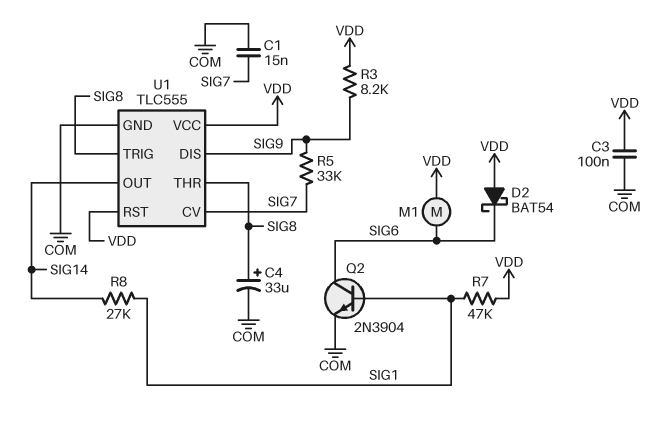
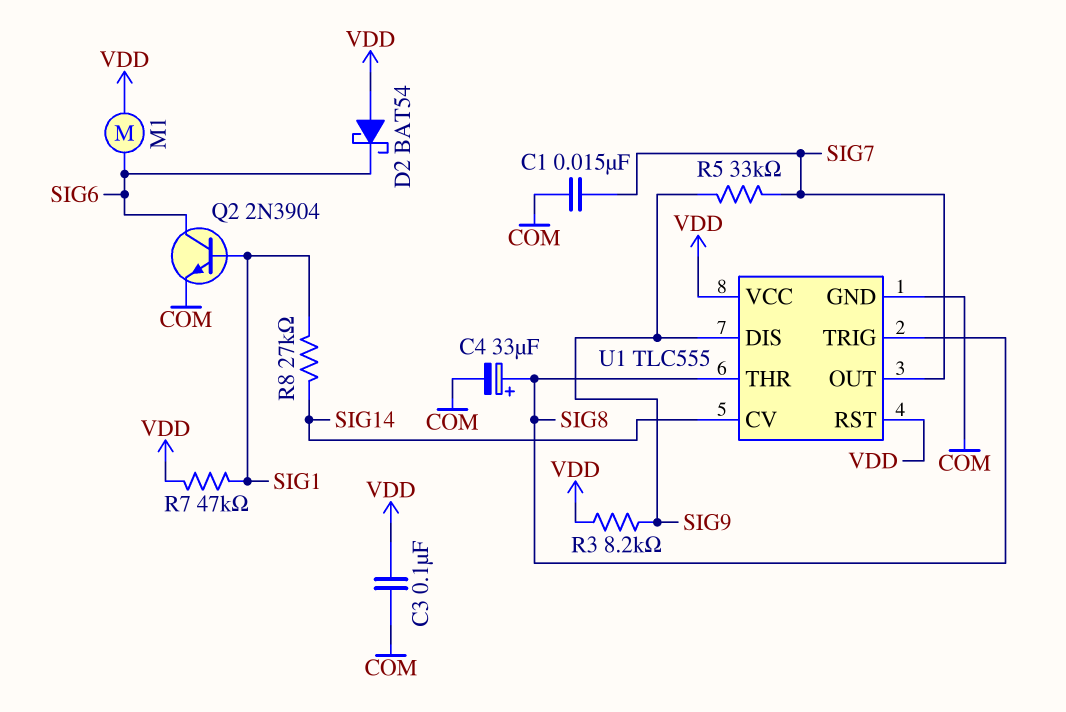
U1 pin CV: SIG7 -> SIG14
U1 pin OUT: SIG14 -> SIG7

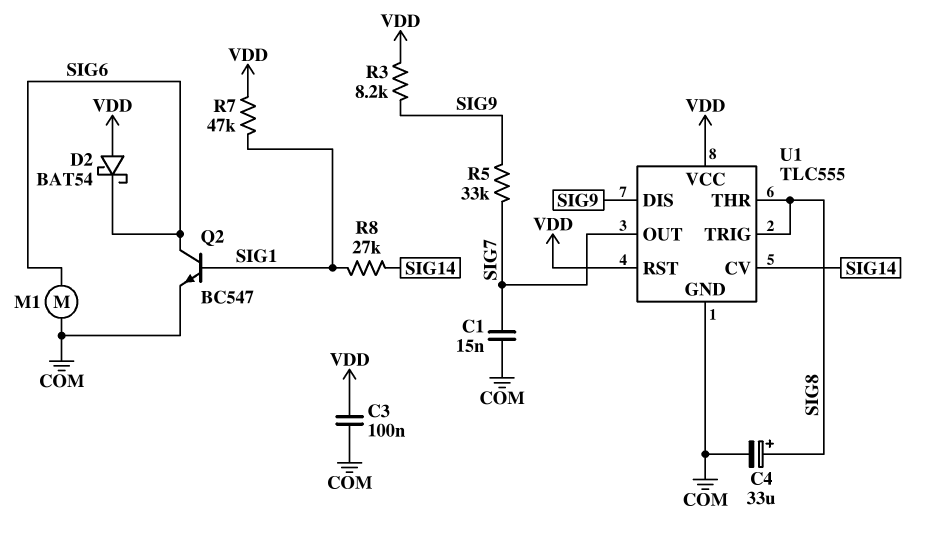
M1: motor (SIG6, VDD) -> motor (COM, SIG6)
Q2: NPN 2N3904 (B SIG1, C SIG6, E COM) -> NPN BC547 (B SIG1, C SIG6, E COM)

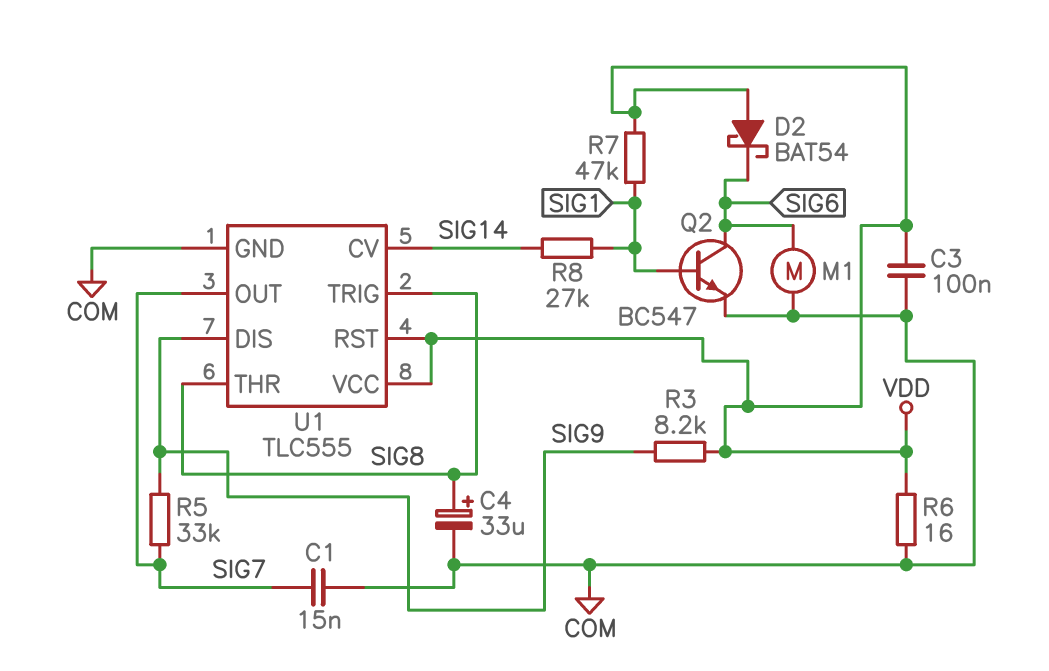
R6: none -> 16 (COM, VDD)

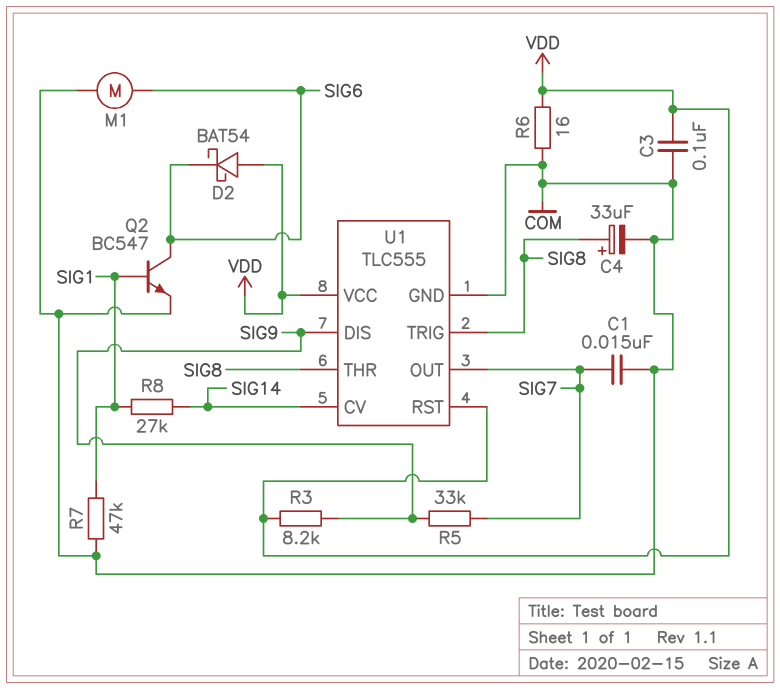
R7: 47k (SIG1, VDD) -> 47k (COM, SIG1)

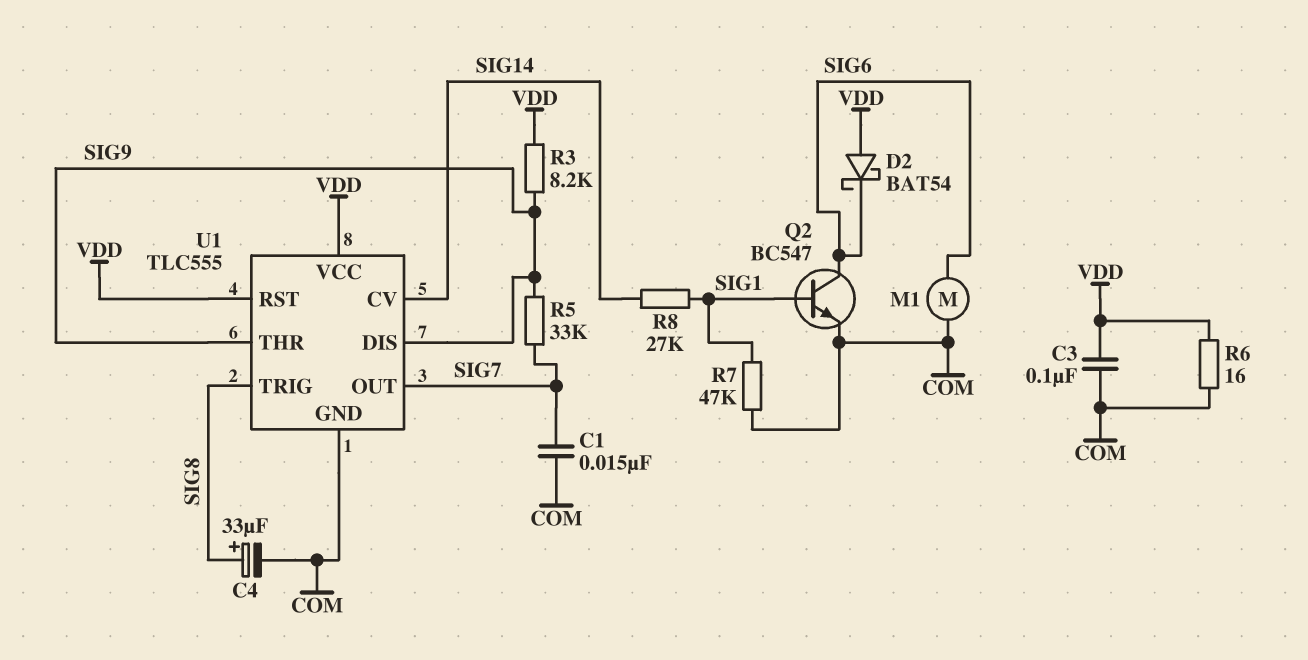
U1 pin THR: SIG8 -> SIG9

